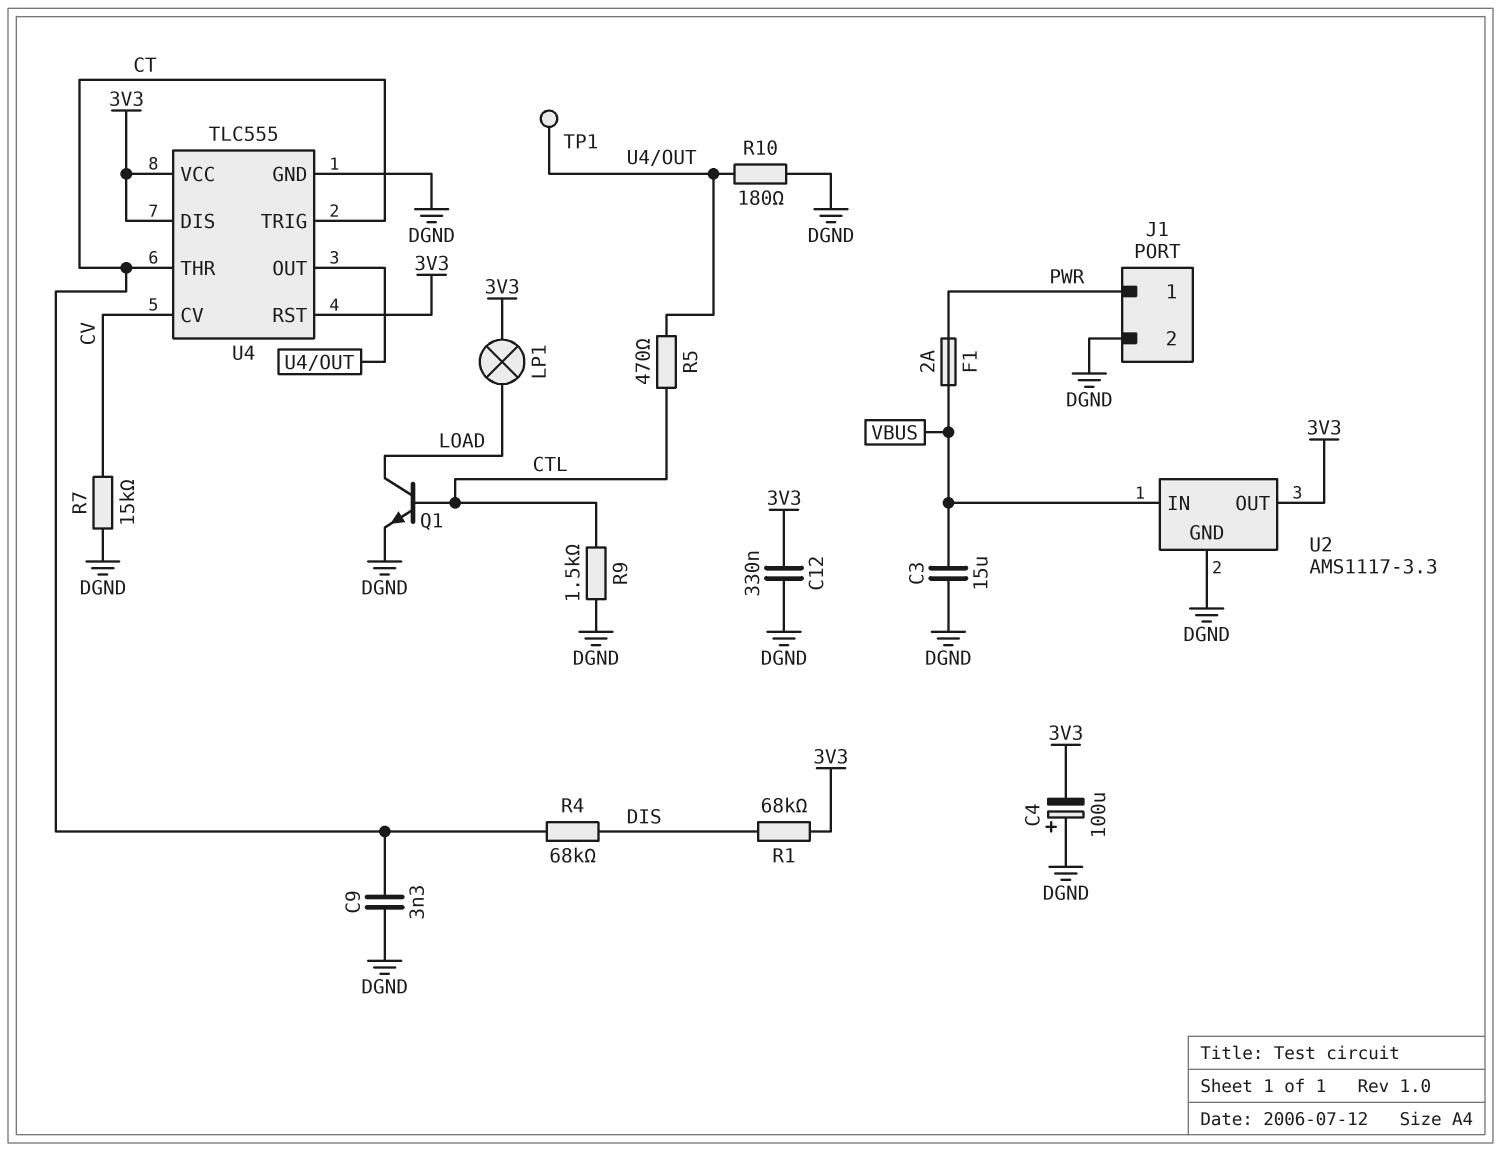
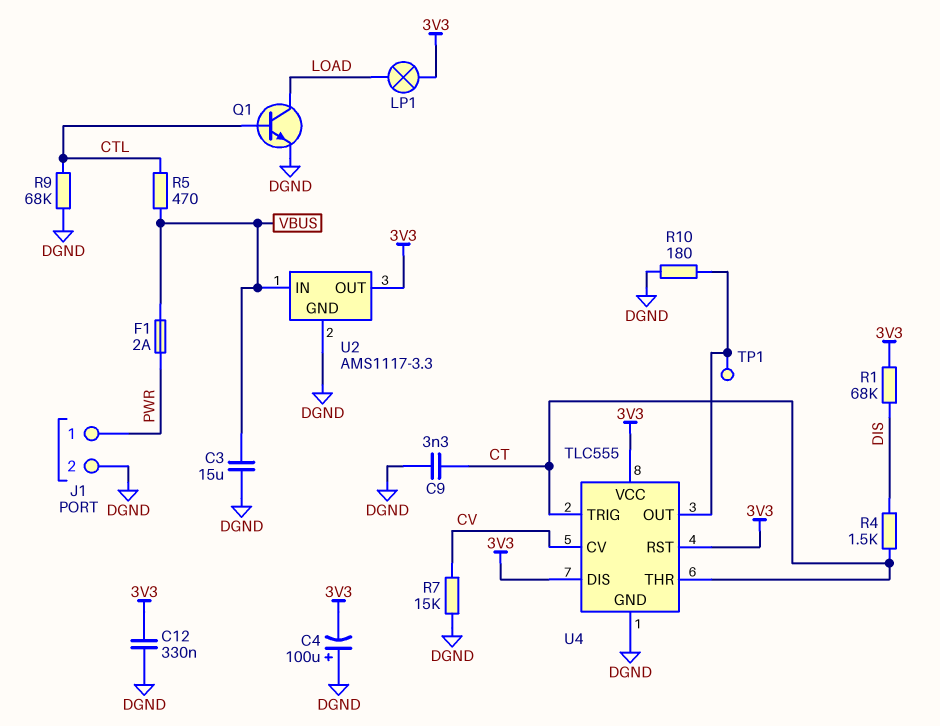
R4: 68k (CT, DIS) -> 1.5k (CT, DIS)
R5: 470 (CTL, U4/OUT) -> 470 (CTL, VBUS)
R9: 1.5k (CTL, DGND) -> 68k (CTL, DGND)

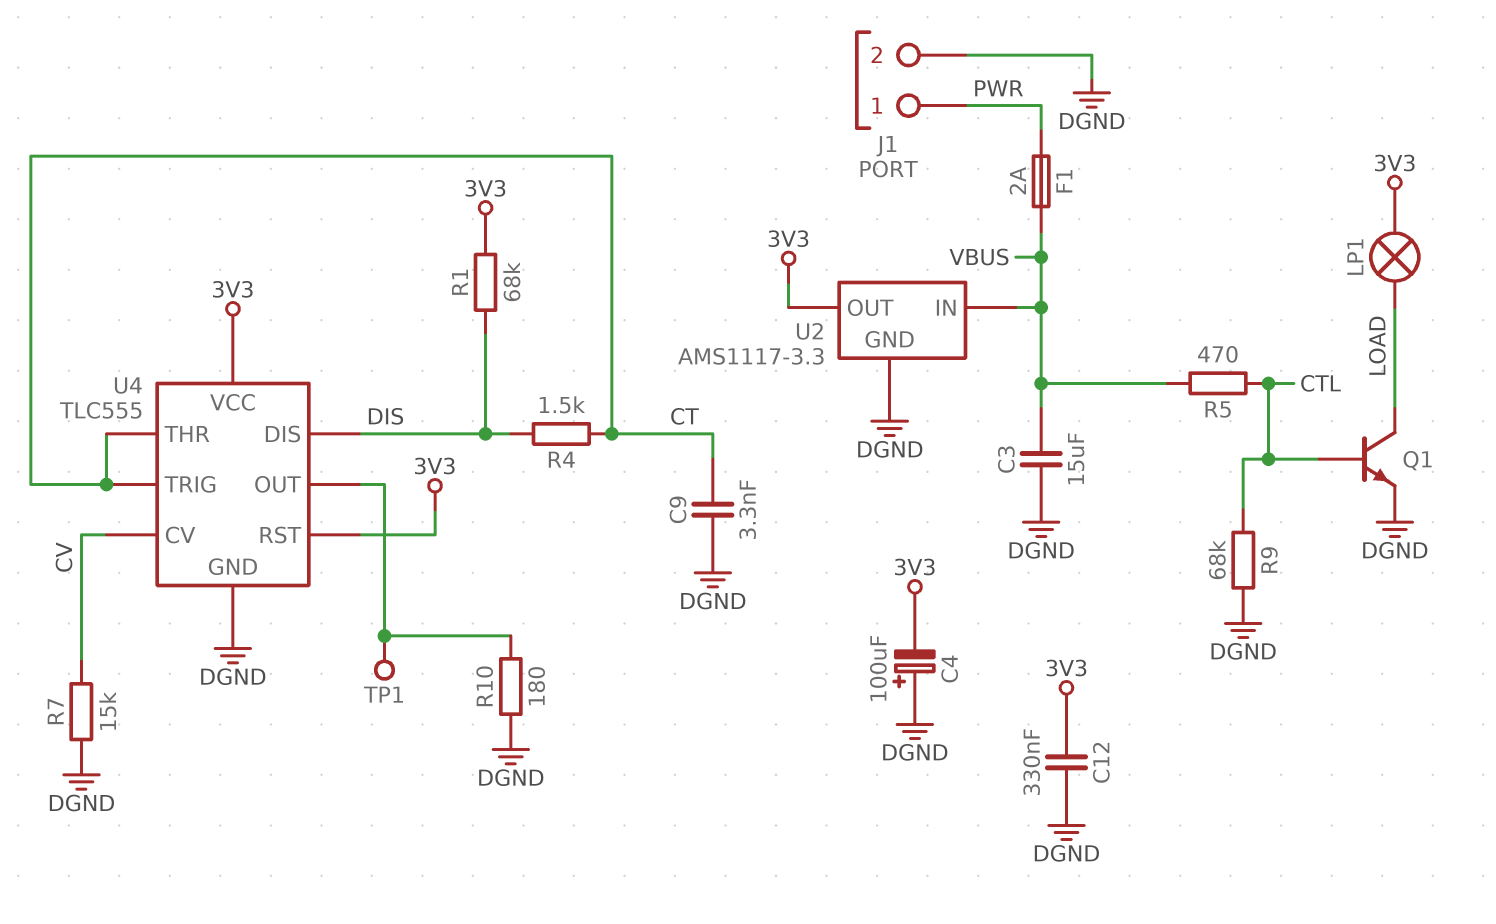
U4 pin DIS: 3V3 -> DIS

